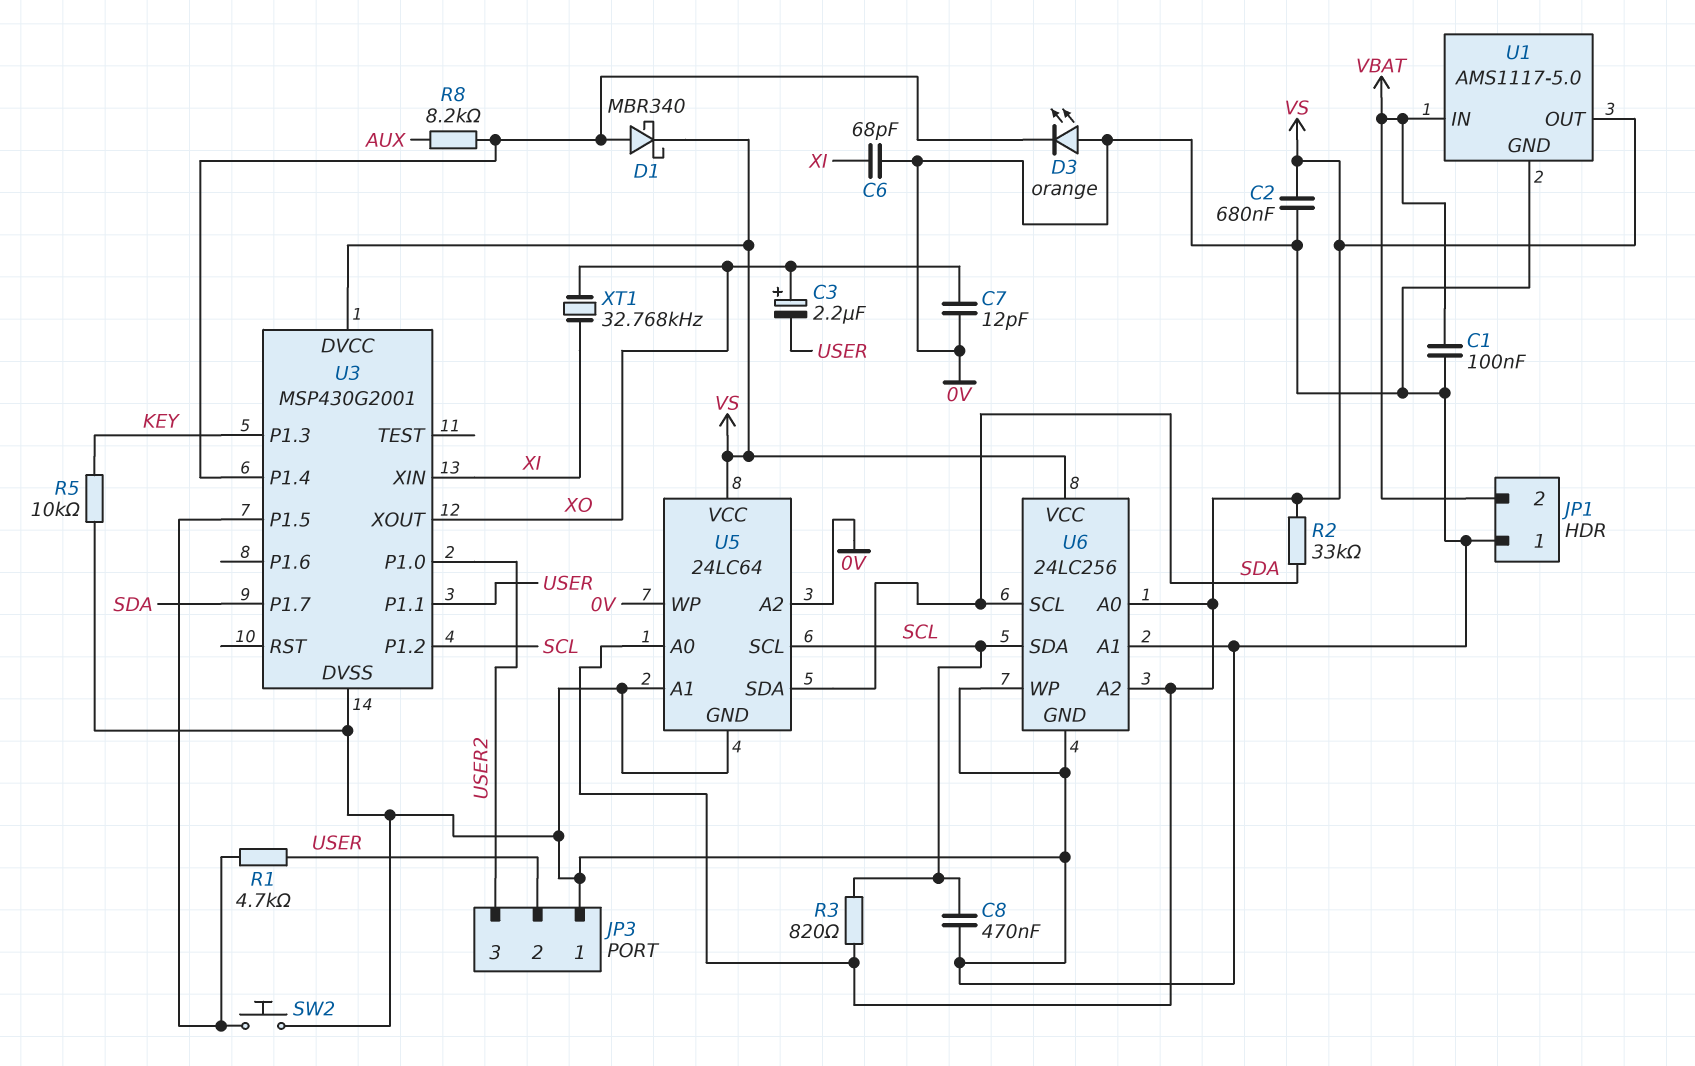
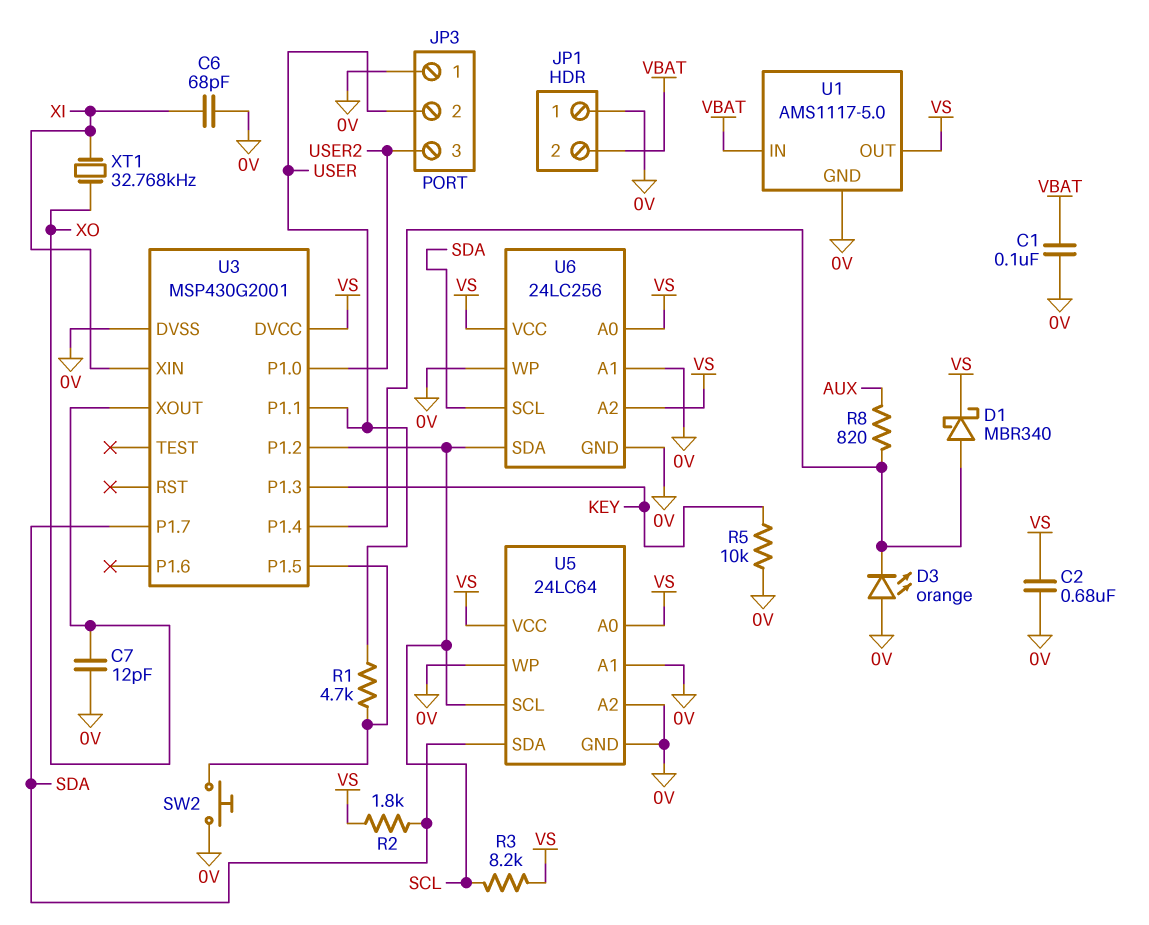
C3: 2.2uF (plus XO, minus USER) -> none
C8: 470nF (0V, SCL) -> none
R2: 33k (SDA, VS) -> 1.8k (SDA, VS)
R3: 820 (SCL, VS) -> 8.2k (SCL, VS)
R8: 8.2k (AUX, U3/P1.4) -> 820 (AUX, U3/P1.4)

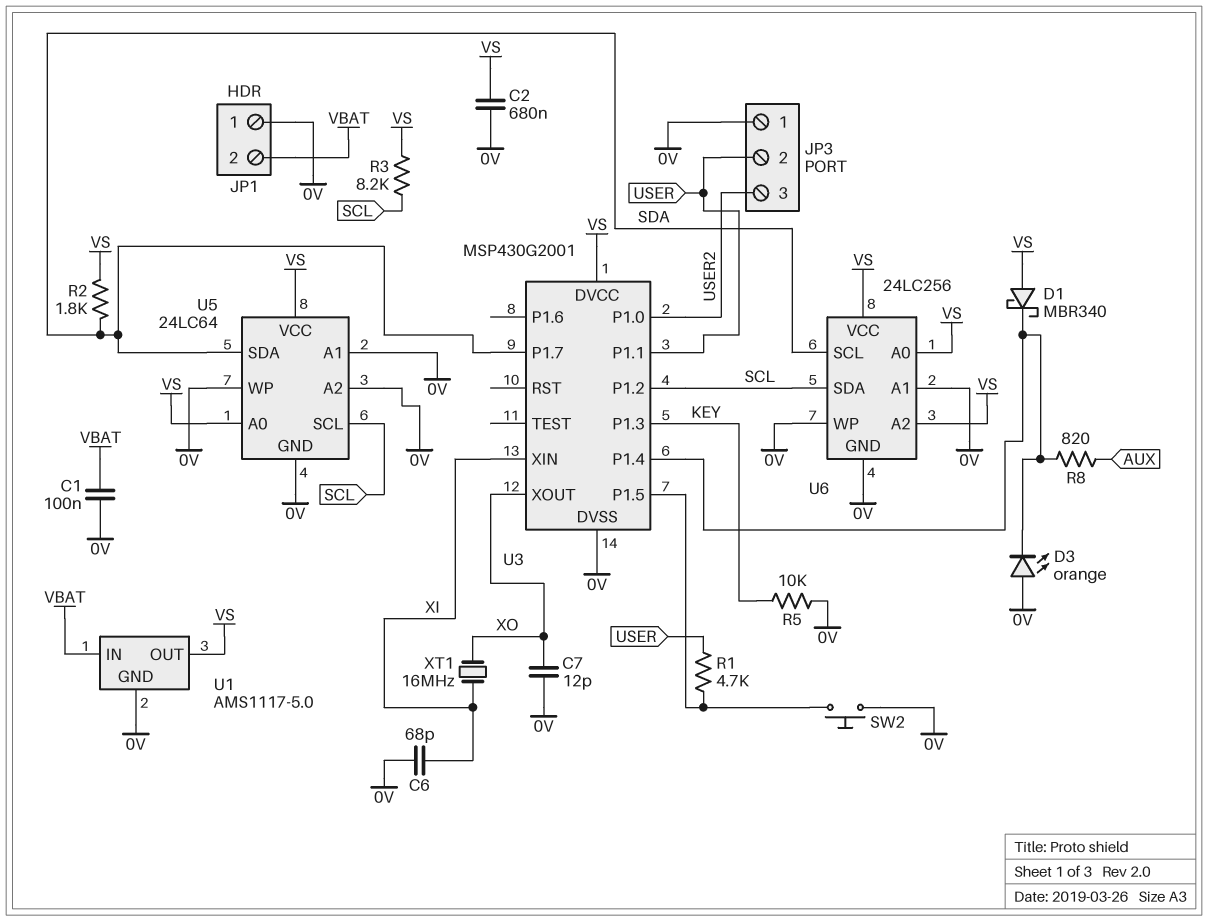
D1: schottky MBR340 (A U3/P1.4, K VS) -> schottky MBR340 (A VS, K U3/P1.4)
XT1: 32.768kHz (XI, XO) -> 16MHz (XI, XO)

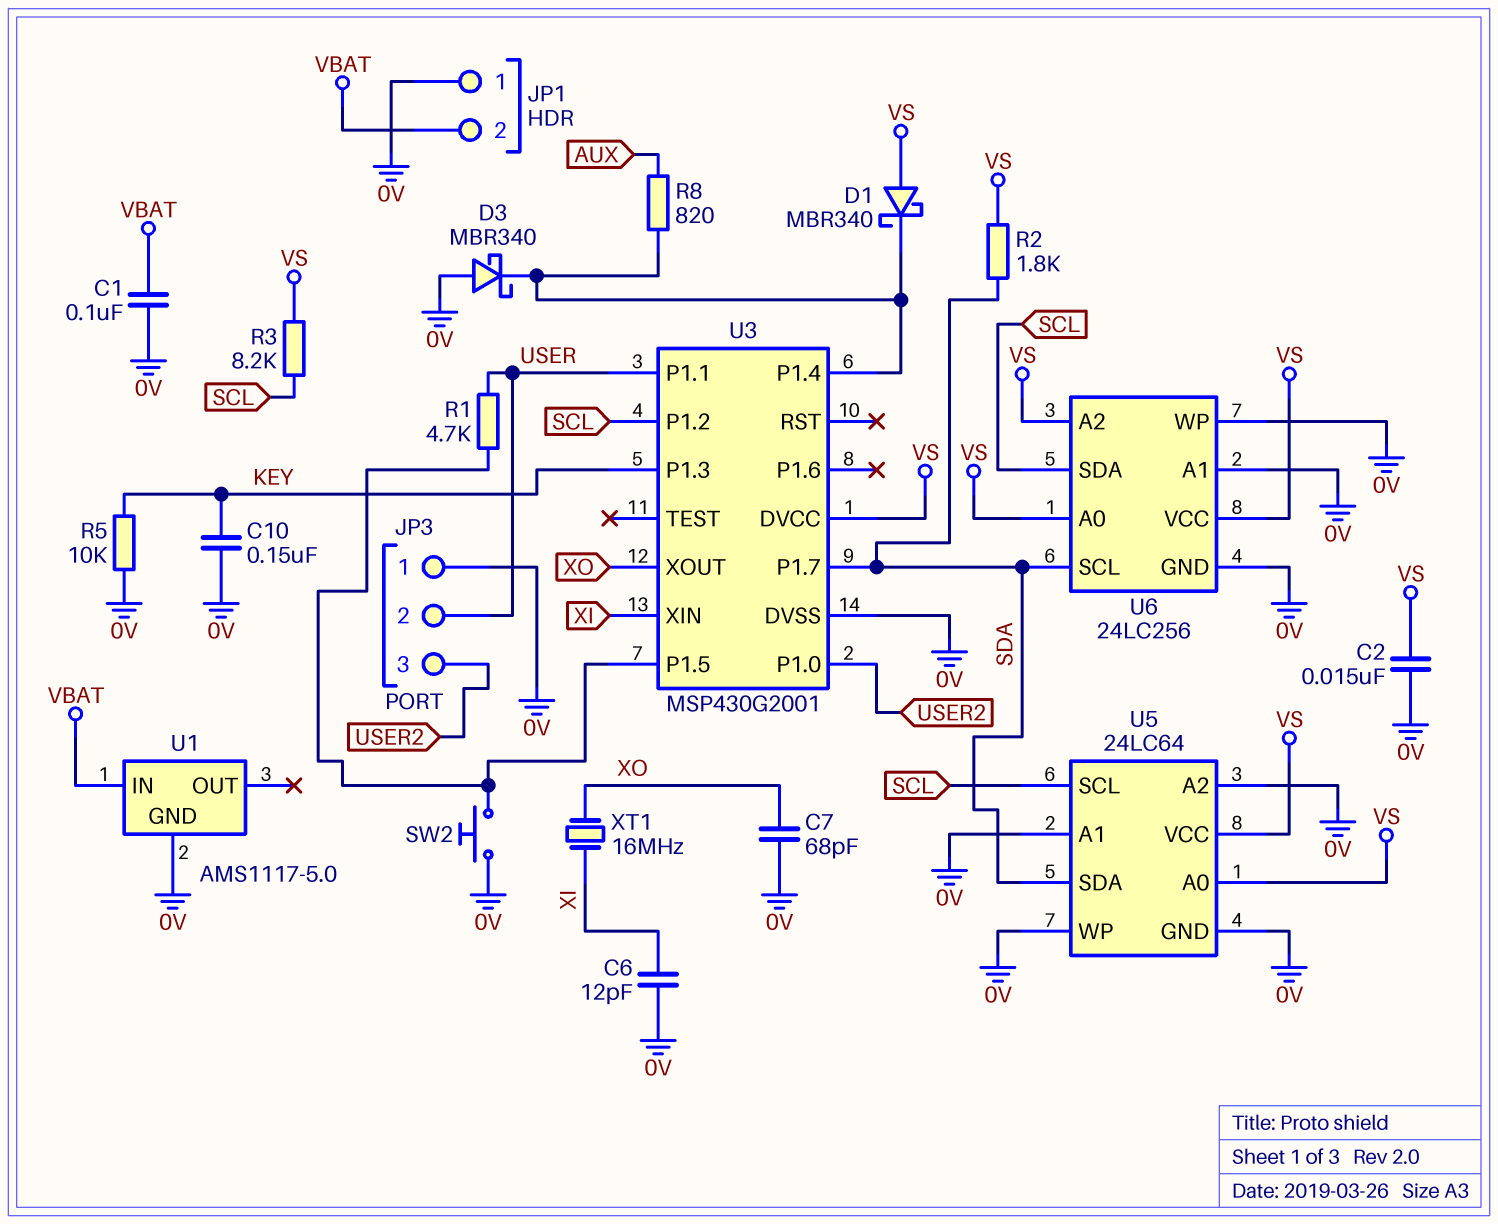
C2: 680nF (0V, VS) -> 15nF (0V, VS)
C6: 68pF (0V, XI) -> 12pF (0V, XI)
C7: 12pF (0V, XO) -> 68pF (0V, XO)
C10: none -> 150nF (0V, KEY)
D3: LED orange (A 0V, K U3/P1.4) -> schottky MBR340 (A 0V, K U3/P1.4)
U1 pin OUT: VS -> none

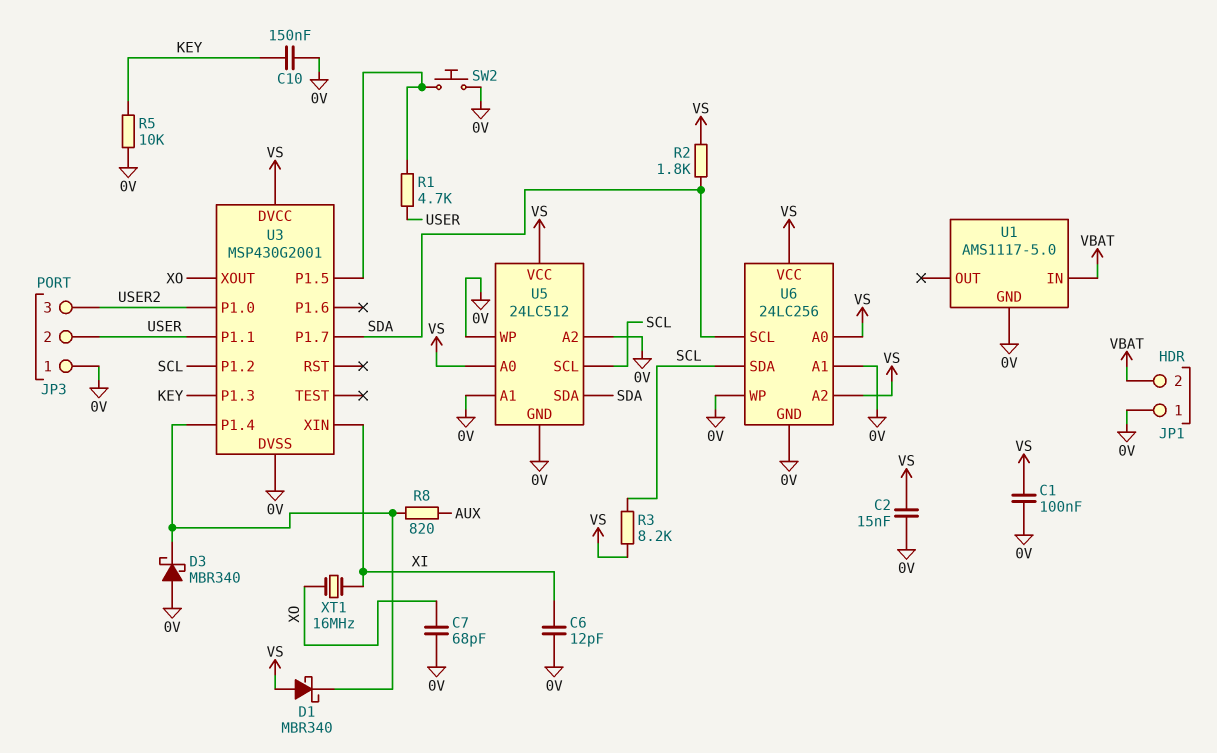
C1: 100nF (0V, VBAT) -> 100nF (0V, VS)
U5: 24LC64 -> 24LC512

